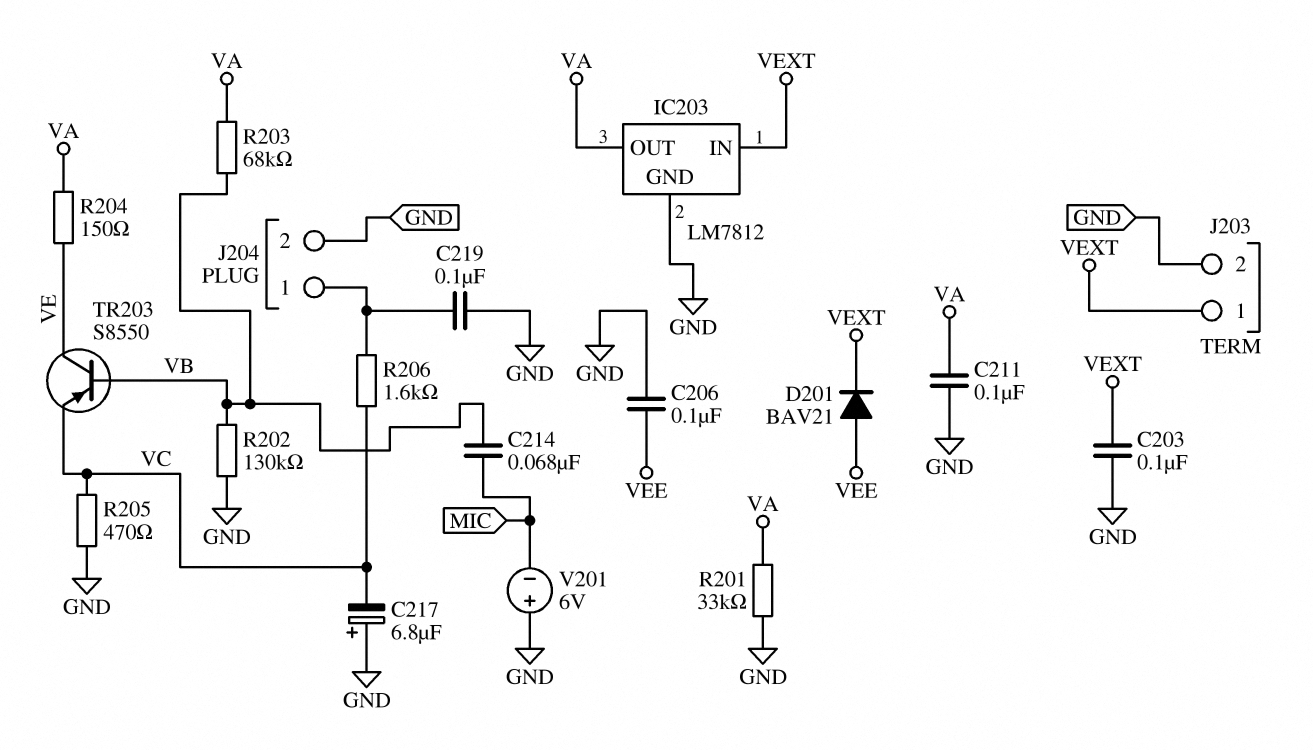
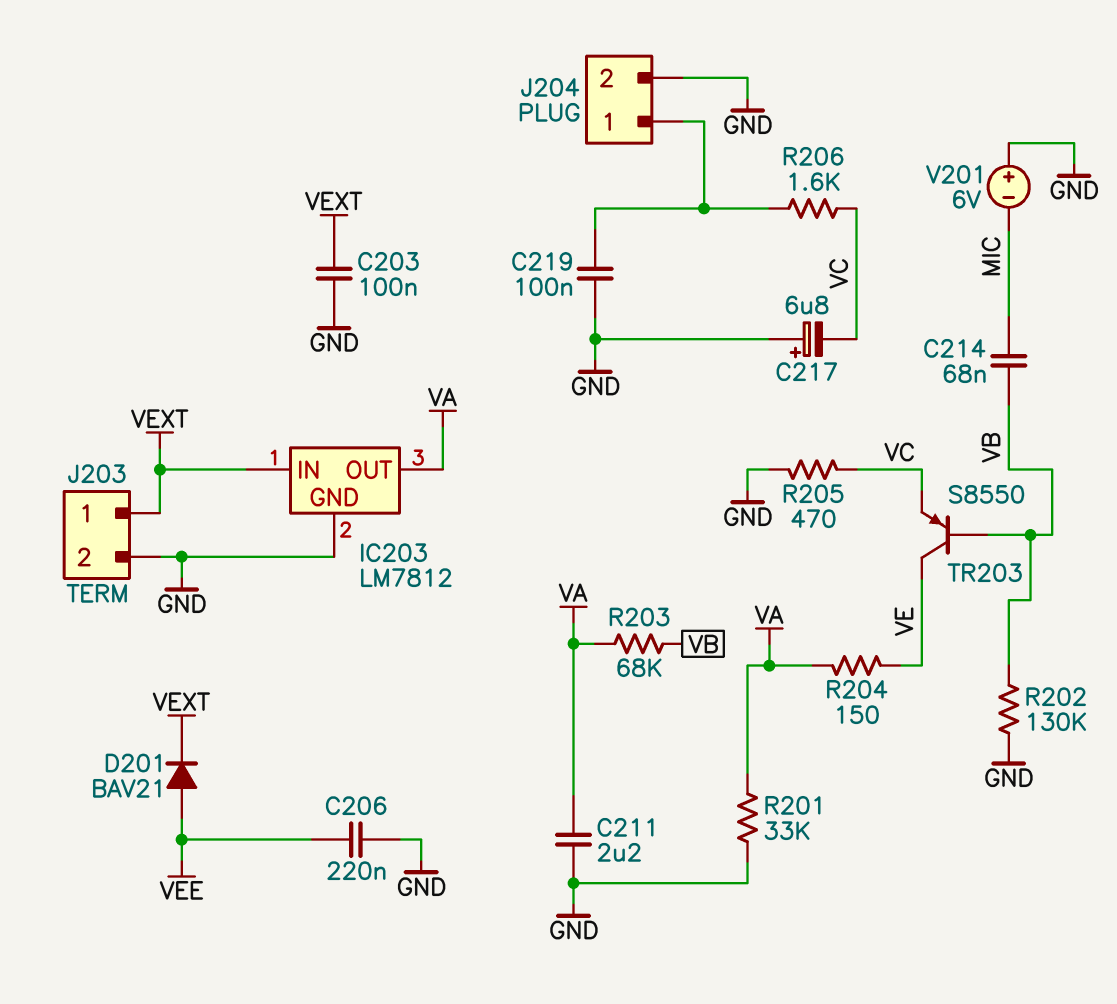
C206: 100nF (GND, VEE) -> 220nF (GND, VEE)
C211: 100nF (GND, VA) -> 2.2uF (GND, VA)

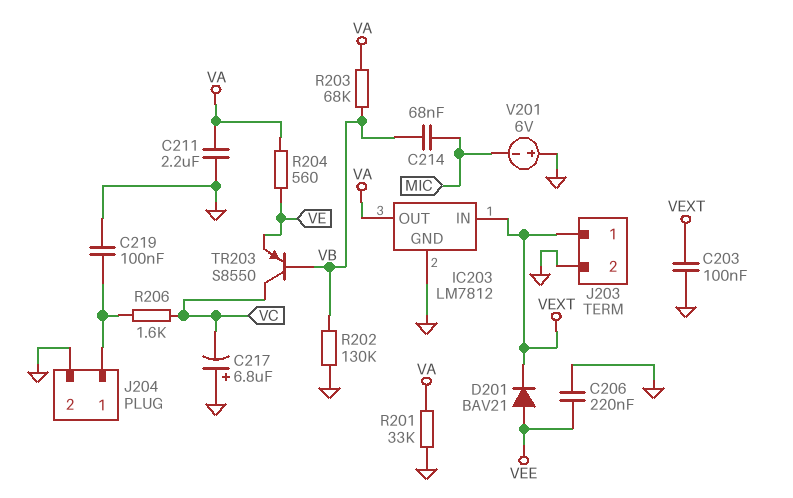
R204: 150 (VA, VE) -> 560 (VA, VE)
R205: 470 (GND, VC) -> none
TR203: PNP S8550 (B VB, C VE, E VC) -> PNP S8550 (B VB, C VC, E VE)

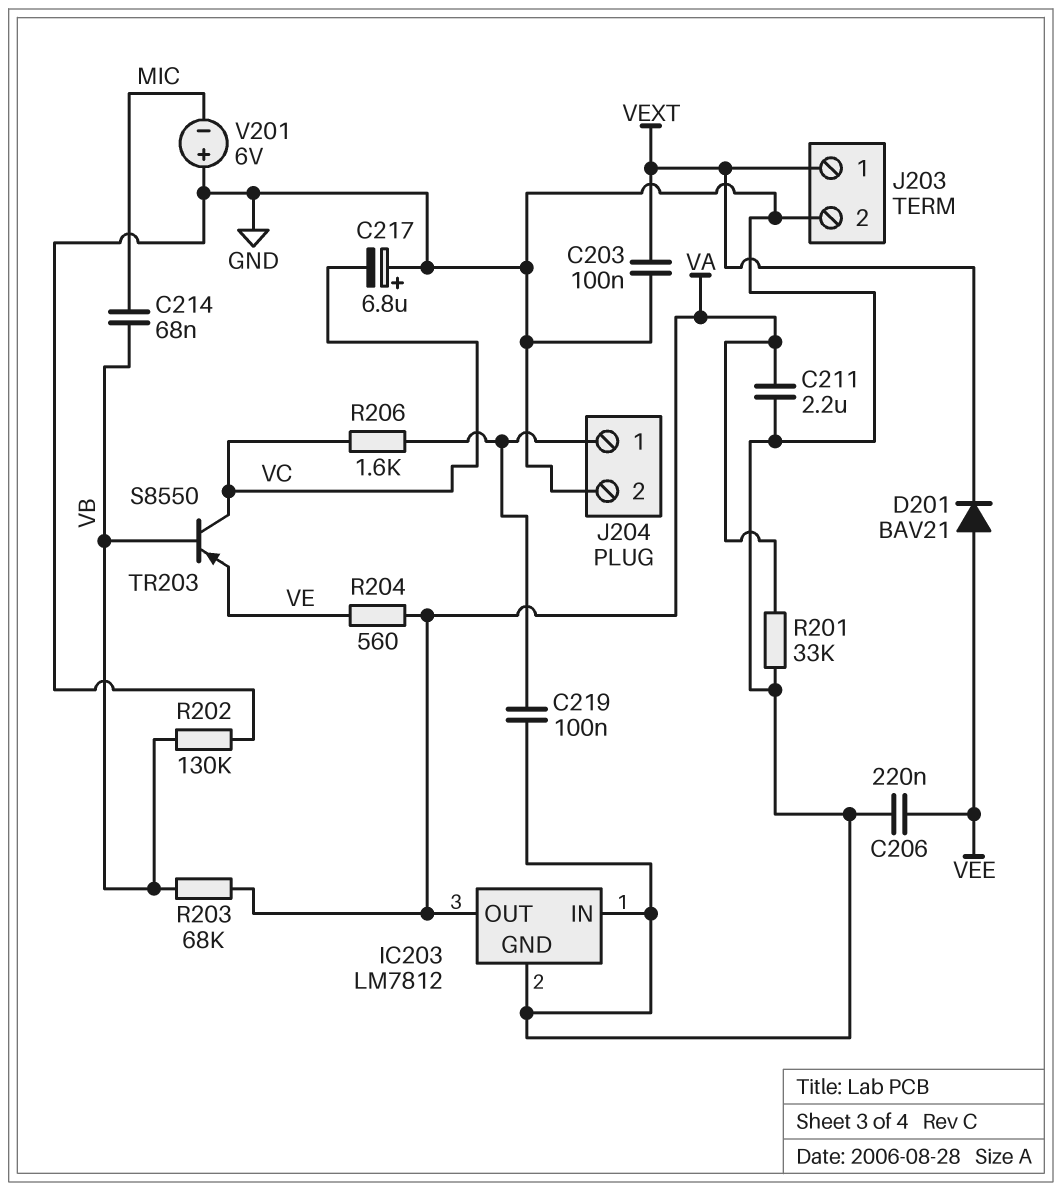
IC203 pin IN: VEXT -> GND

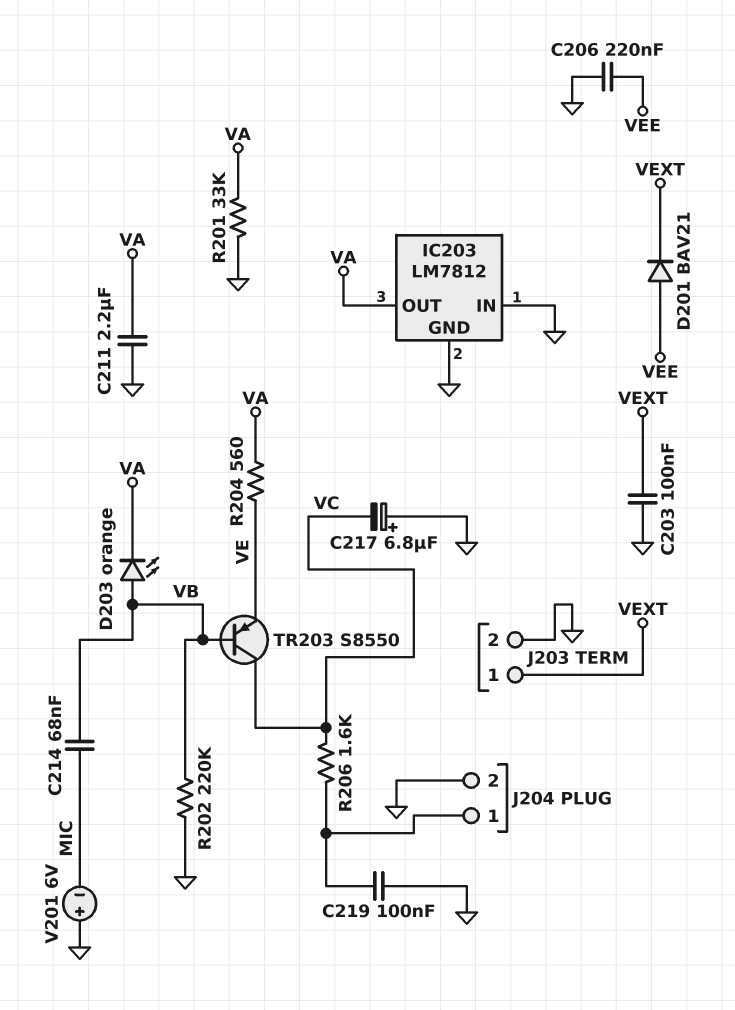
D203: none -> LED orange (A VB, K VA)
R202: 130k (GND, VB) -> 220k (GND, VB)
R203: 68k (VA, VB) -> none

